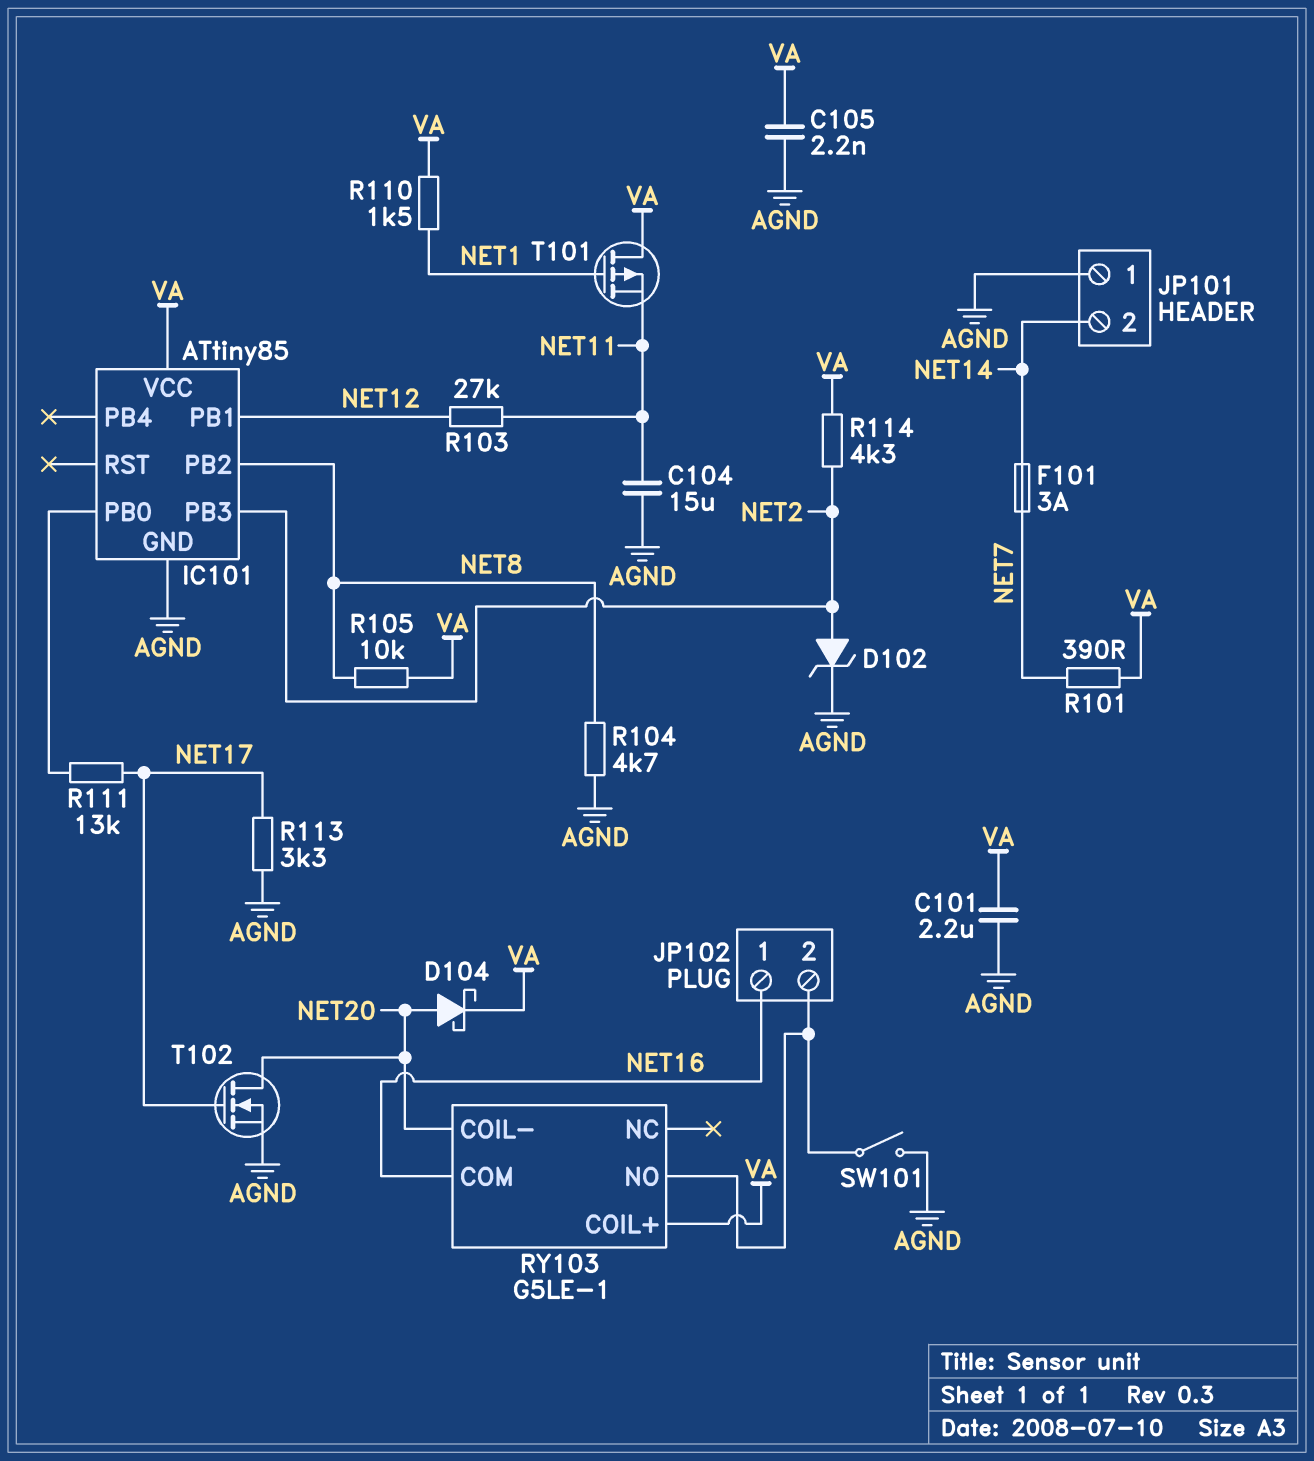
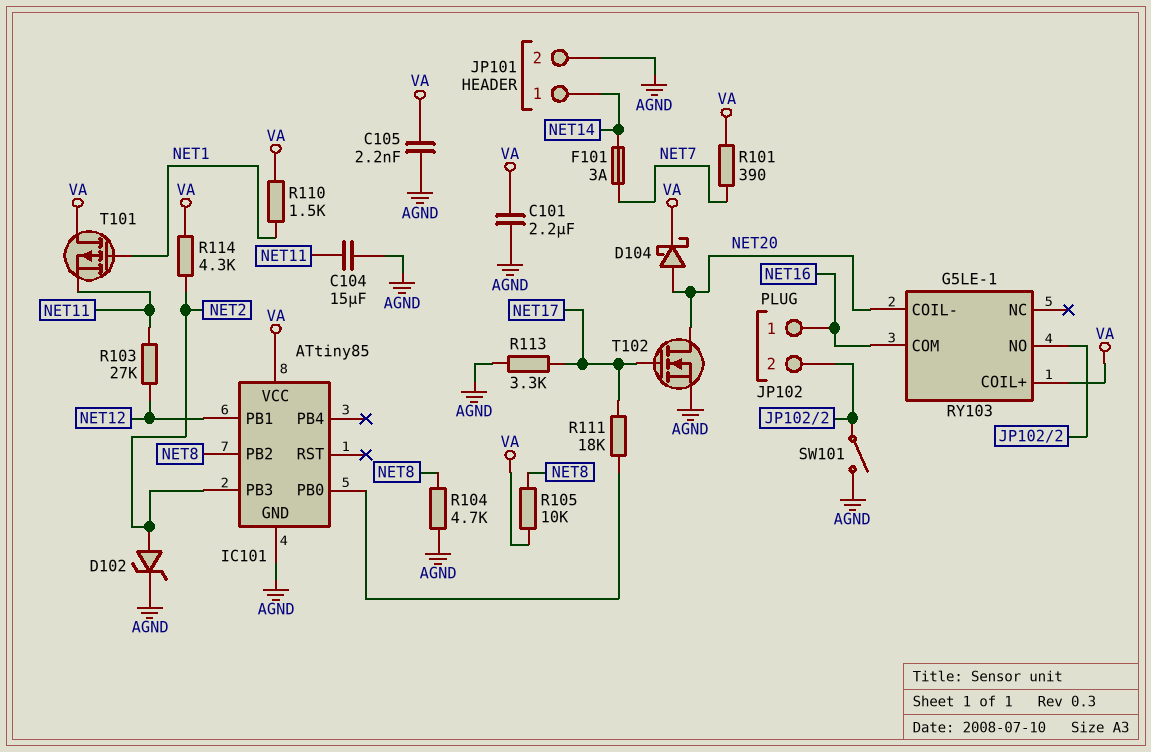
JP101 pin 1: AGND -> NET14
JP101 pin 2: NET14 -> AGND
R111: 13k (IC101/PB0, NET17) -> 18k (IC101/PB0, NET17)

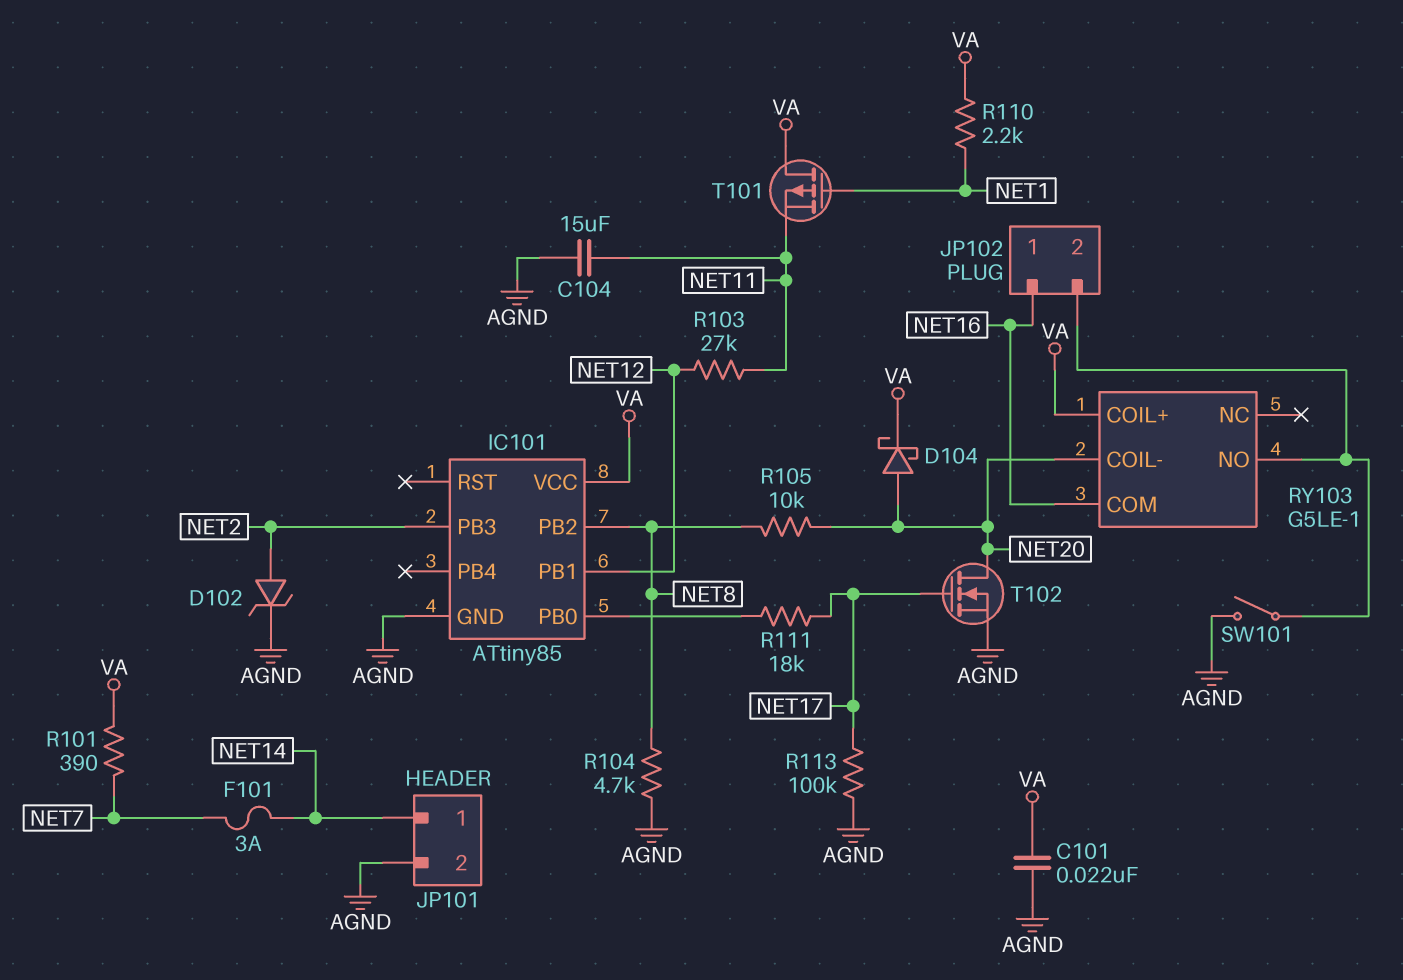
C101: 2.2uF (AGND, VA) -> 22nF (AGND, VA)
C105: 2.2nF (AGND, VA) -> none
R105: 10k (NET8, VA) -> 10k (NET8, NET20)
R110: 1.5k (NET1, VA) -> 2.2k (NET1, VA)
R113: 3.3k (AGND, NET17) -> 100k (AGND, NET17)
R114: 4.3k (NET2, VA) -> none

